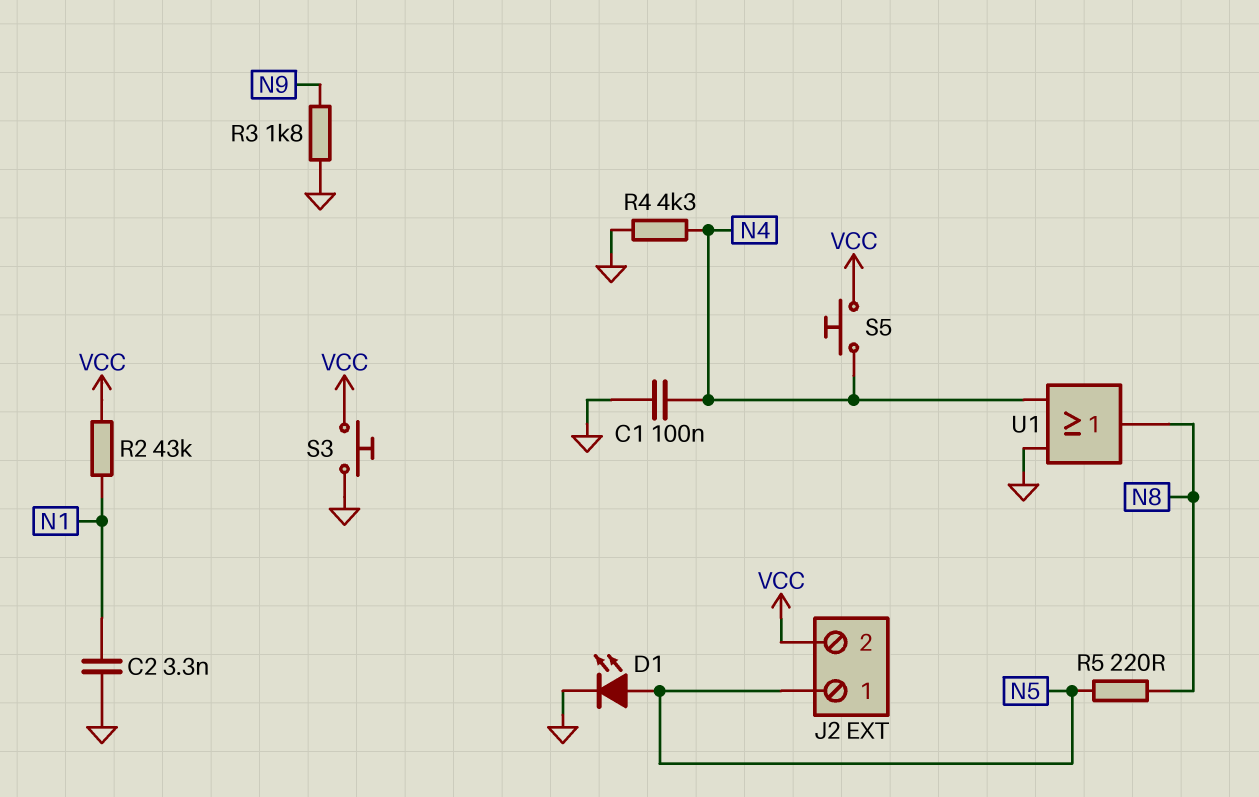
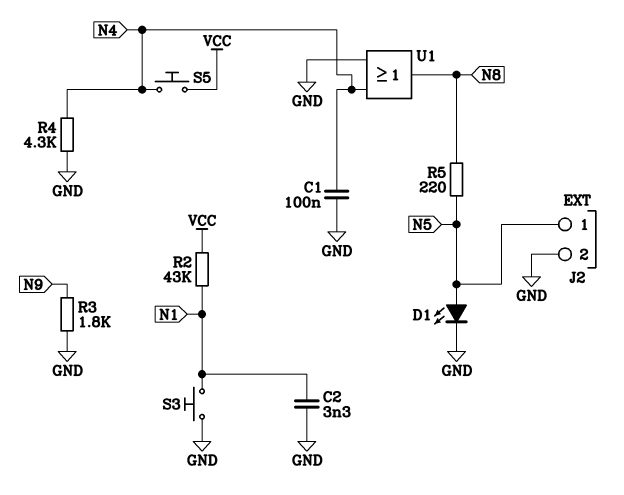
J2 pin 2: VCC -> GND
S3: button (GND, VCC) -> button (GND, N1)

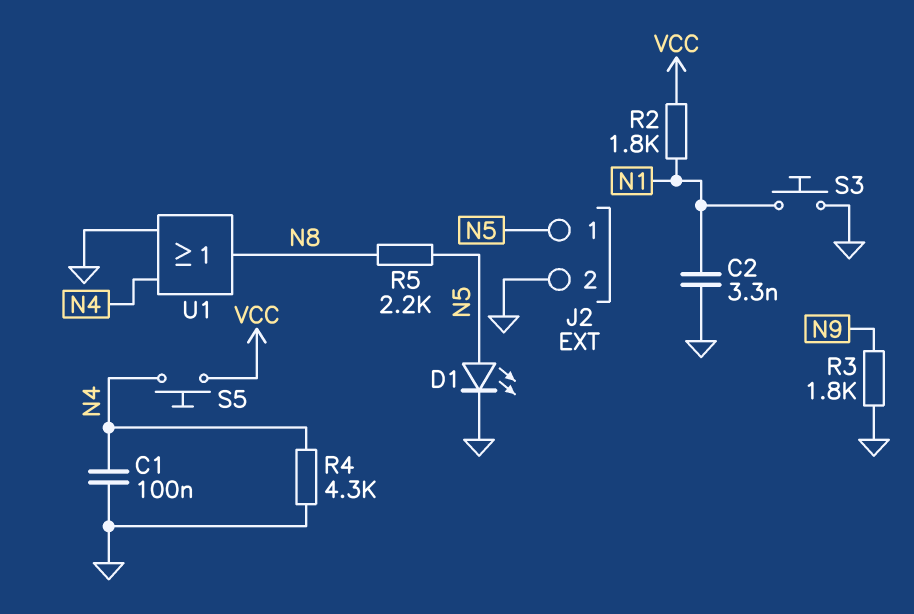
R2: 43k (N1, VCC) -> 1.8k (N1, VCC)
R5: 220 (N5, N8) -> 2.2k (N5, N8)

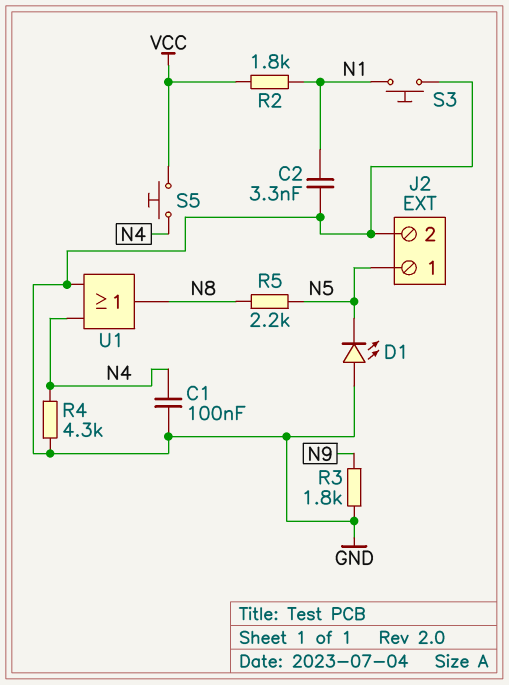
D1: LED (A N5, K GND) -> LED (A GND, K N5)

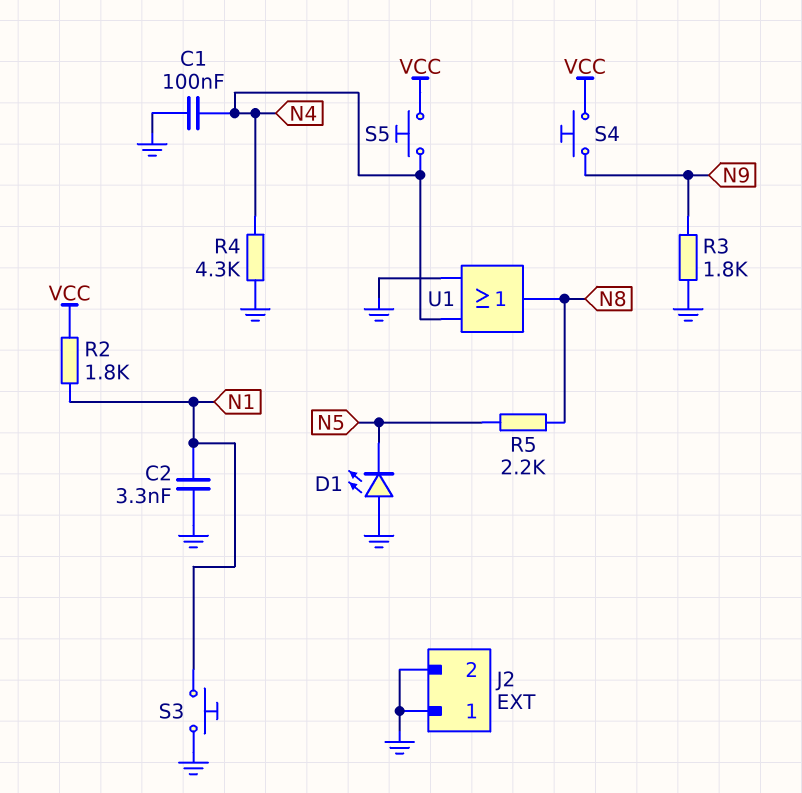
J2 pin 1: N5 -> GND
S4: none -> button (N9, VCC)

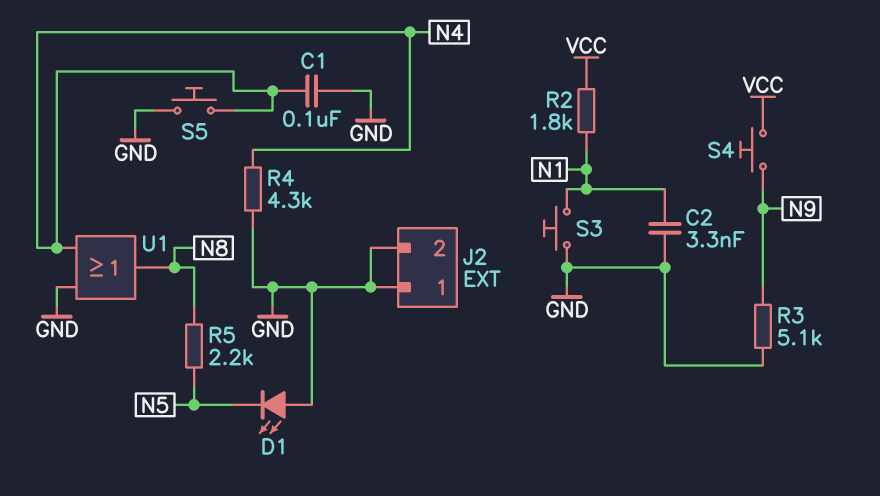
R3: 1.8k (GND, N9) -> 5.1k (GND, N9)
S5: button (N4, VCC) -> button (GND, N4)

